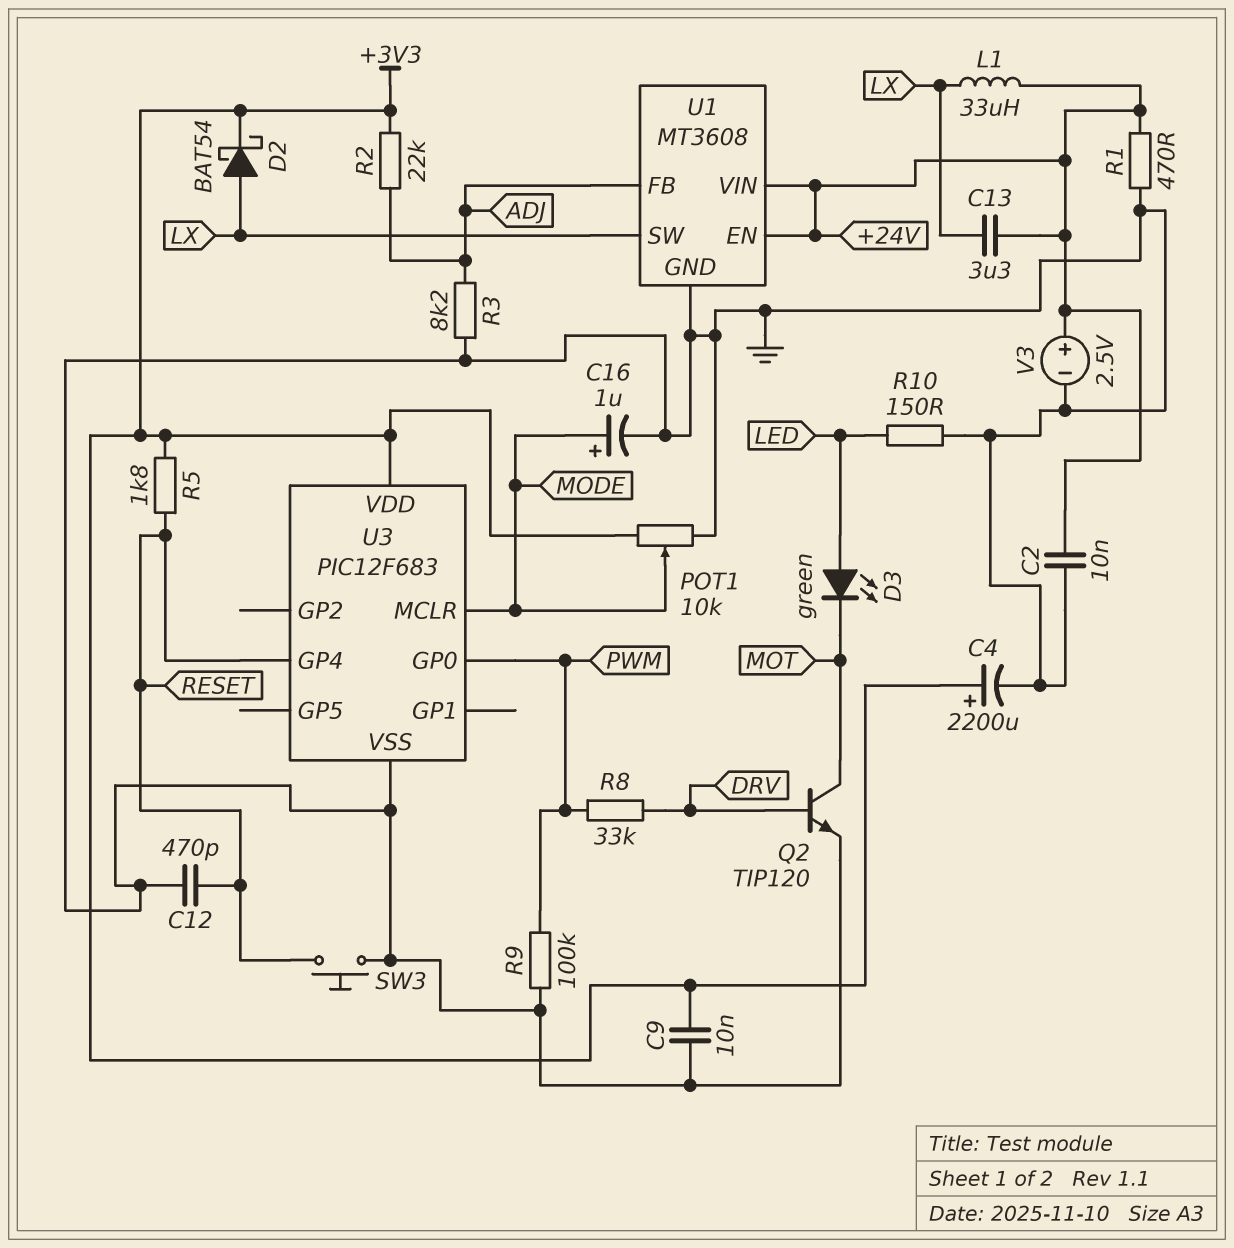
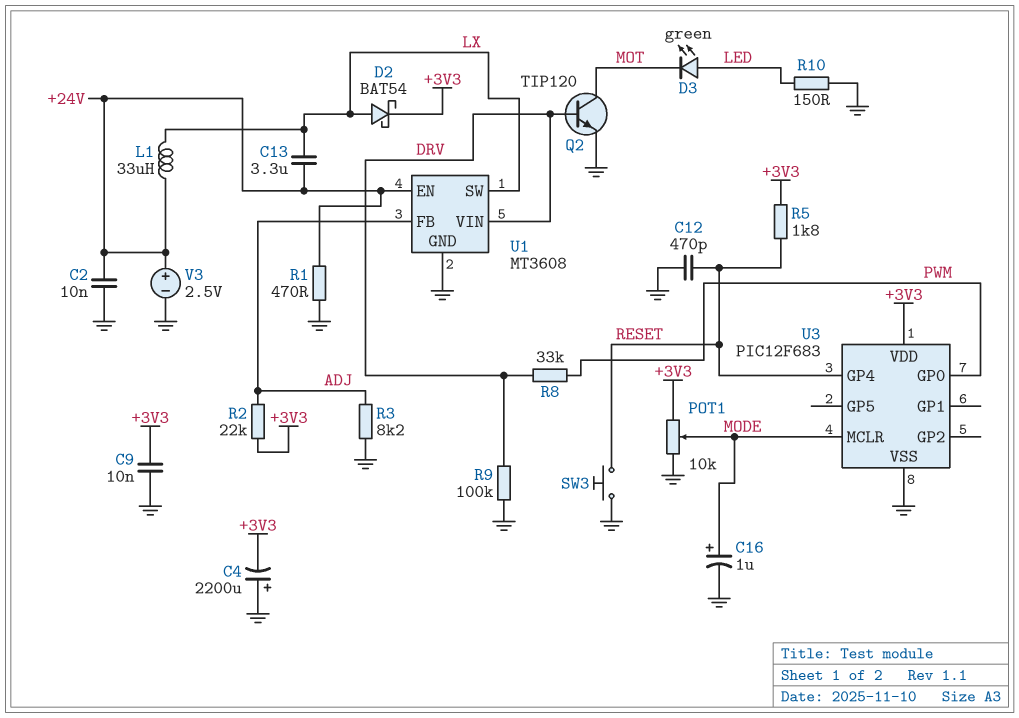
C4: 2200uF (plus +3V3, minus GND) -> 2200uF (plus GND, minus +3V3)
R9: 100k (GND, PWM) -> 100k (DRV, GND)
U1 pin VIN: +24V -> DRV

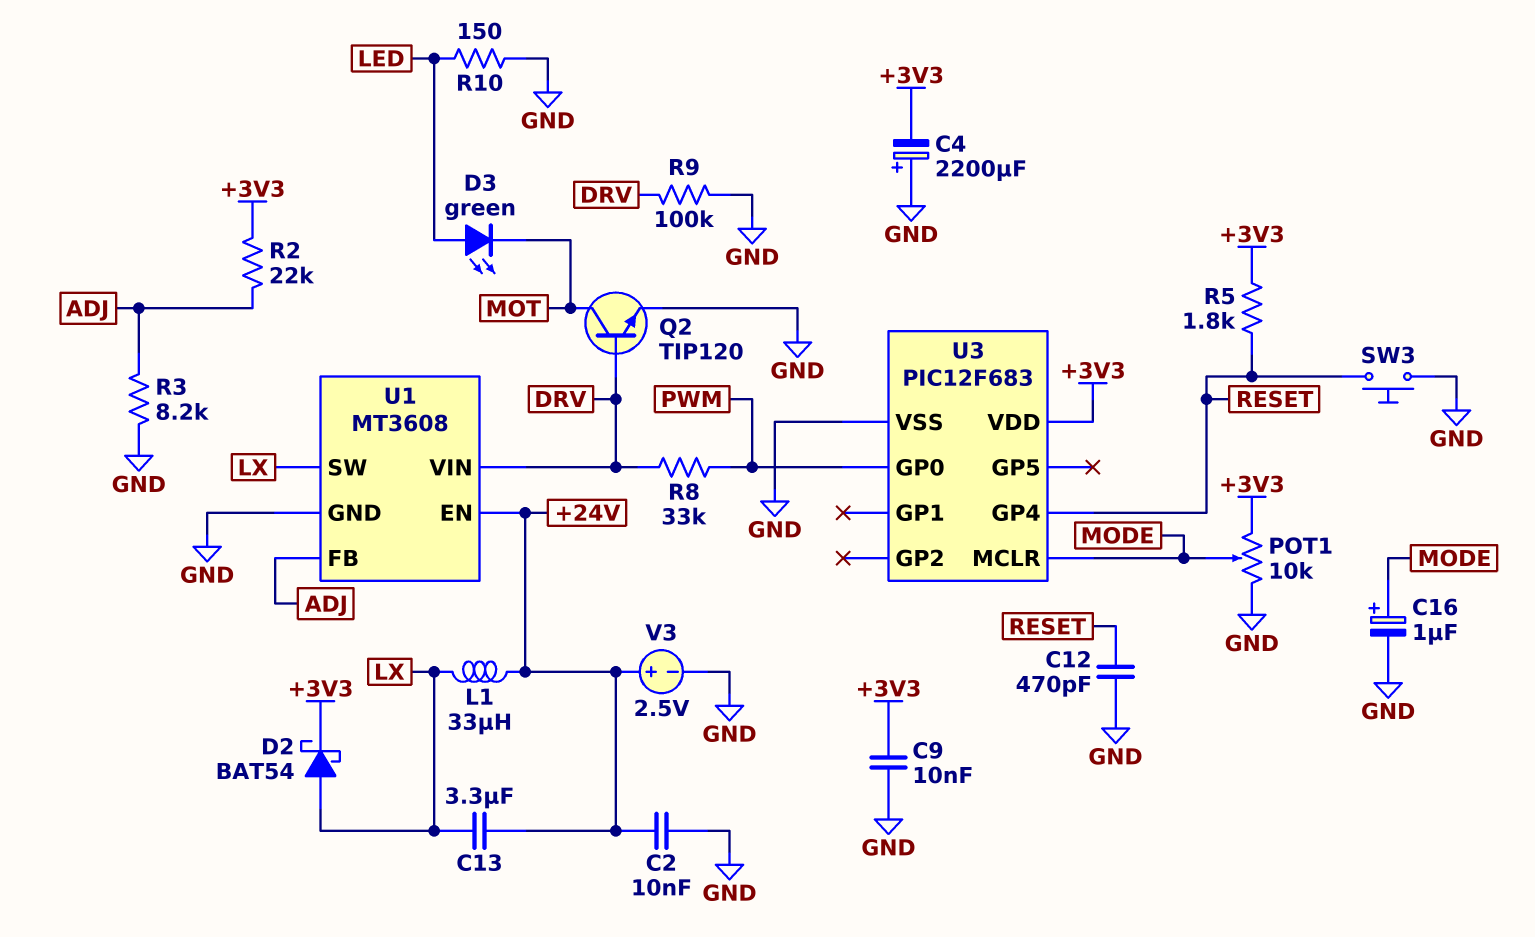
R1: 470 (+24V, GND) -> none

